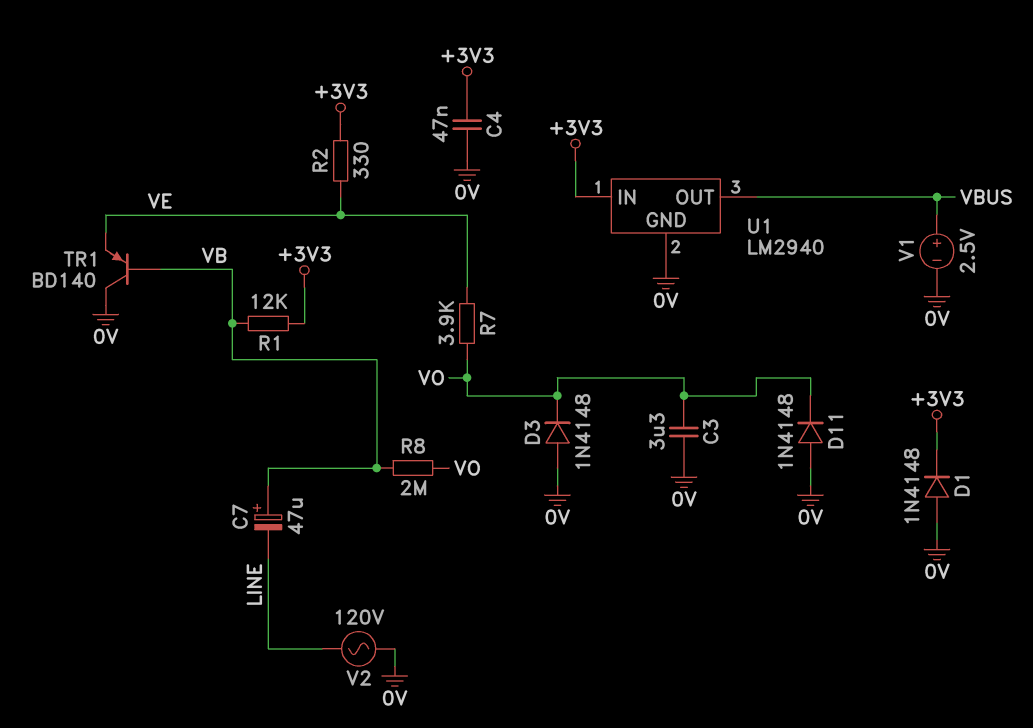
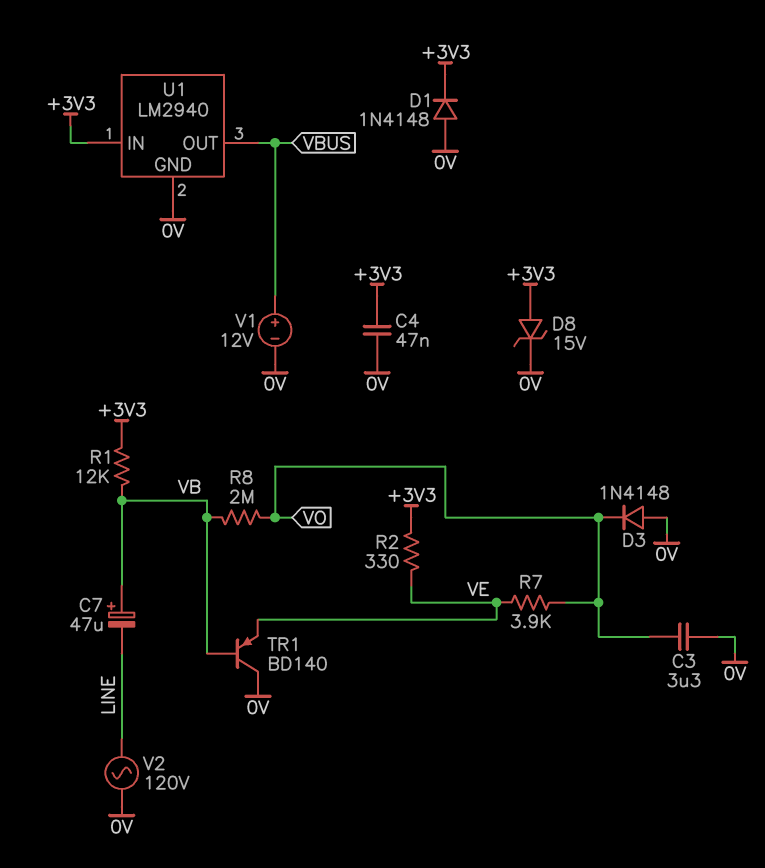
D8: none -> zener 15V (A +3V3, K 0V)
D11: diode 1N4148 (A 0V, K VO) -> none
V1: 2.5V (plus VBUS, minus 0V) -> 12V (plus VBUS, minus 0V)

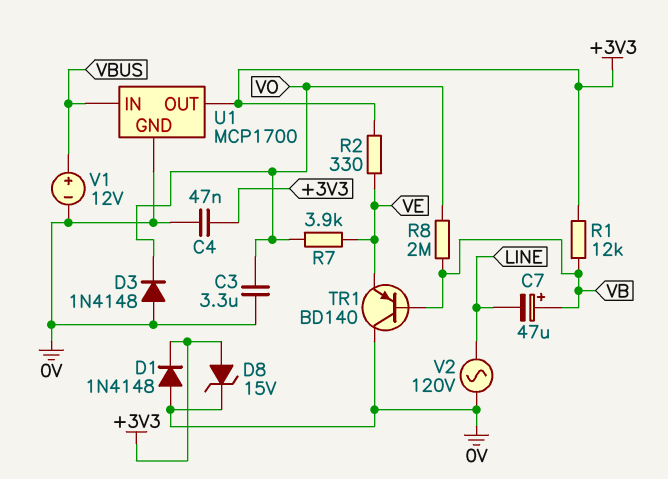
U1: LM2940 -> MCP1700
U1 pin IN: +3V3 -> VBUS
U1 pin OUT: VBUS -> +3V3

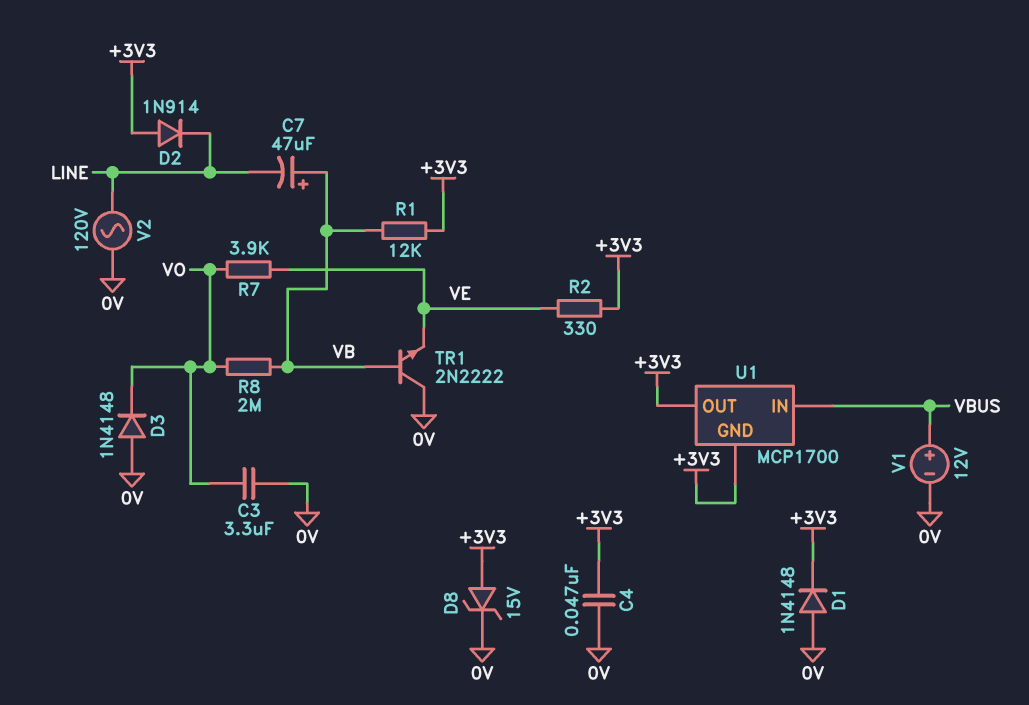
D2: none -> diode 1N914 (A +3V3, K LINE)
TR1: PNP BD140 (B VB, C 0V, E VE) -> NPN 2N2222 (B VB, C 0V, E VE)
U1 pin GND: 0V -> +3V3

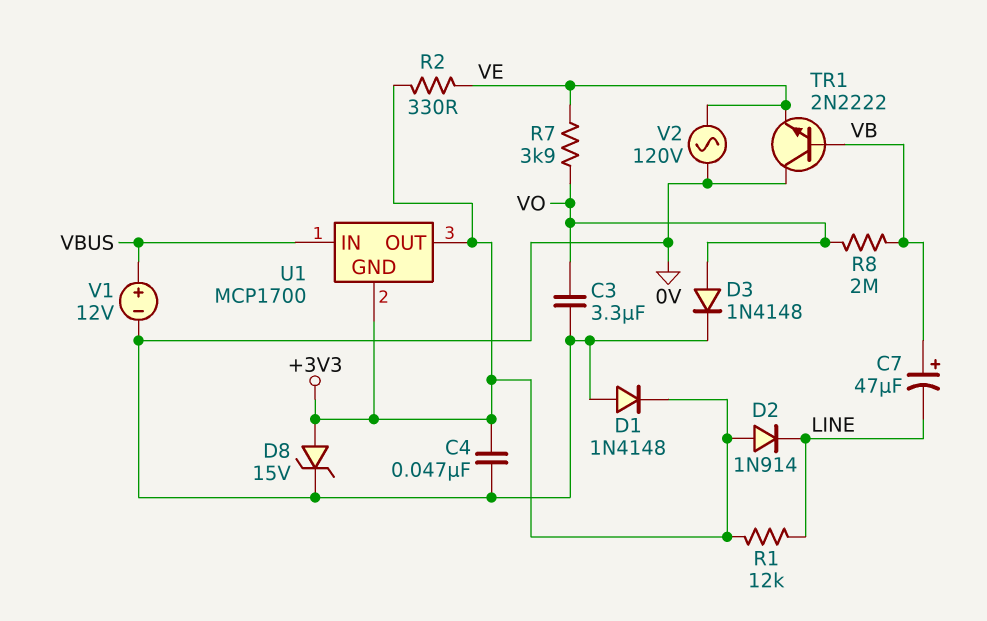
D3: diode 1N4148 (A 0V, K VO) -> diode 1N4148 (A VO, K 0V)
R1: 12k (+3V3, VB) -> 12k (+3V3, LINE)
V2: AC 120V (0V, LINE) -> AC 120V (0V, VE)

